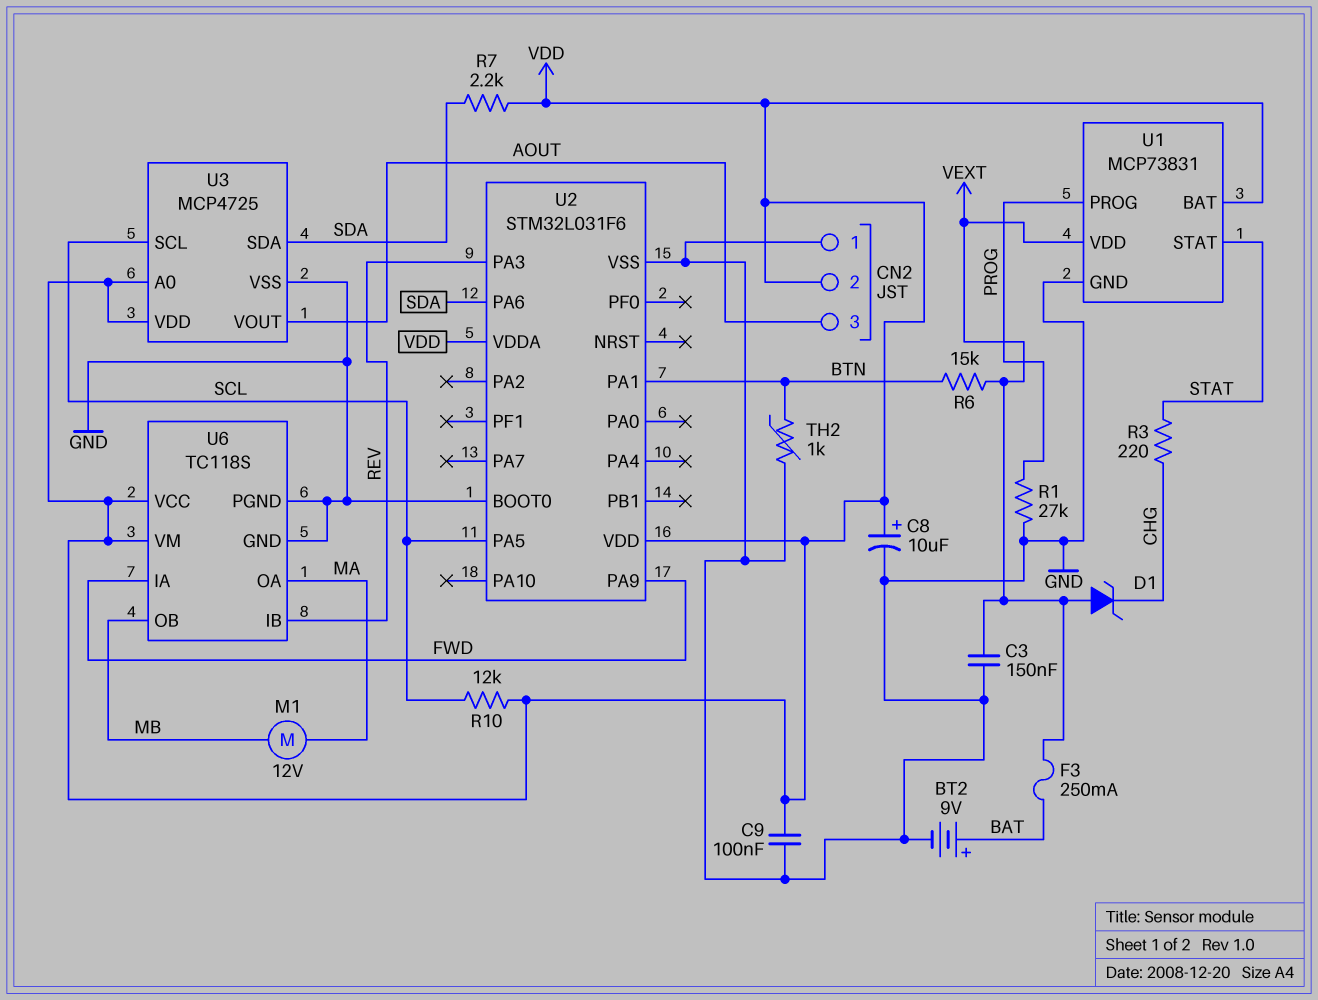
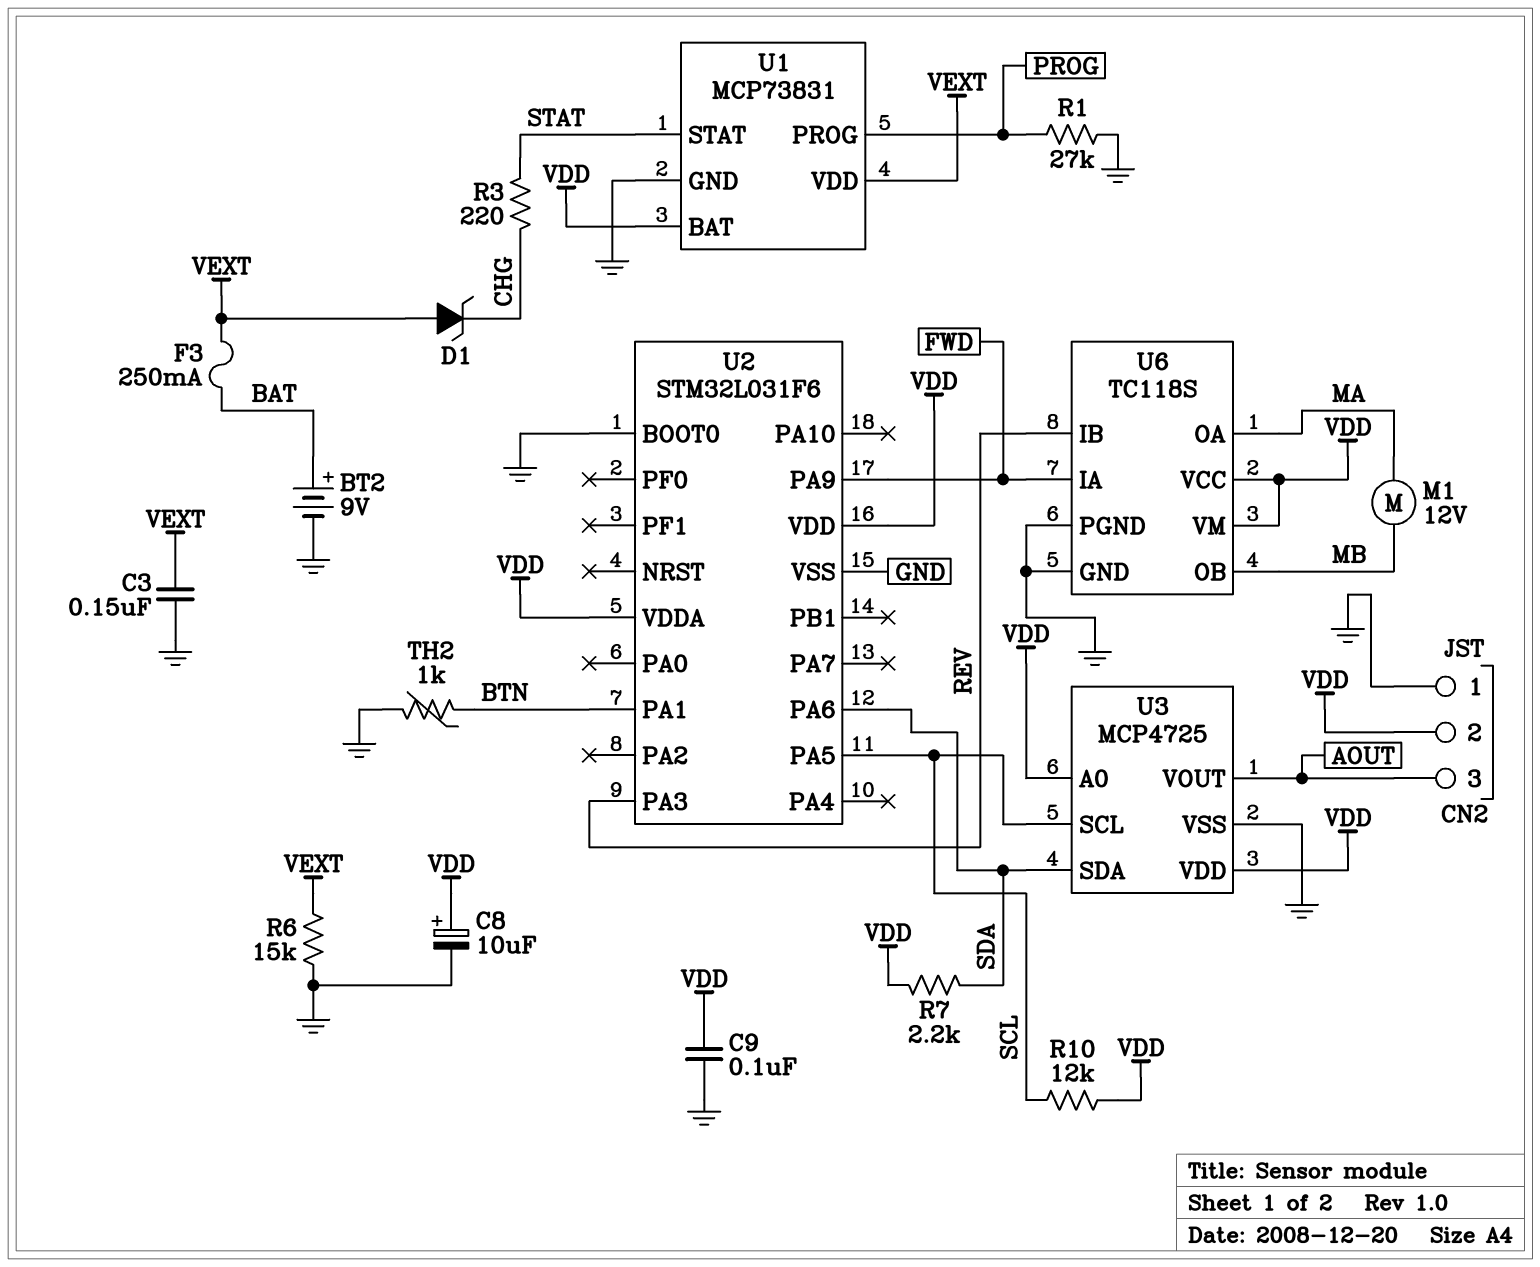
R6: 15k (BTN, VEXT) -> 15k (GND, VEXT)

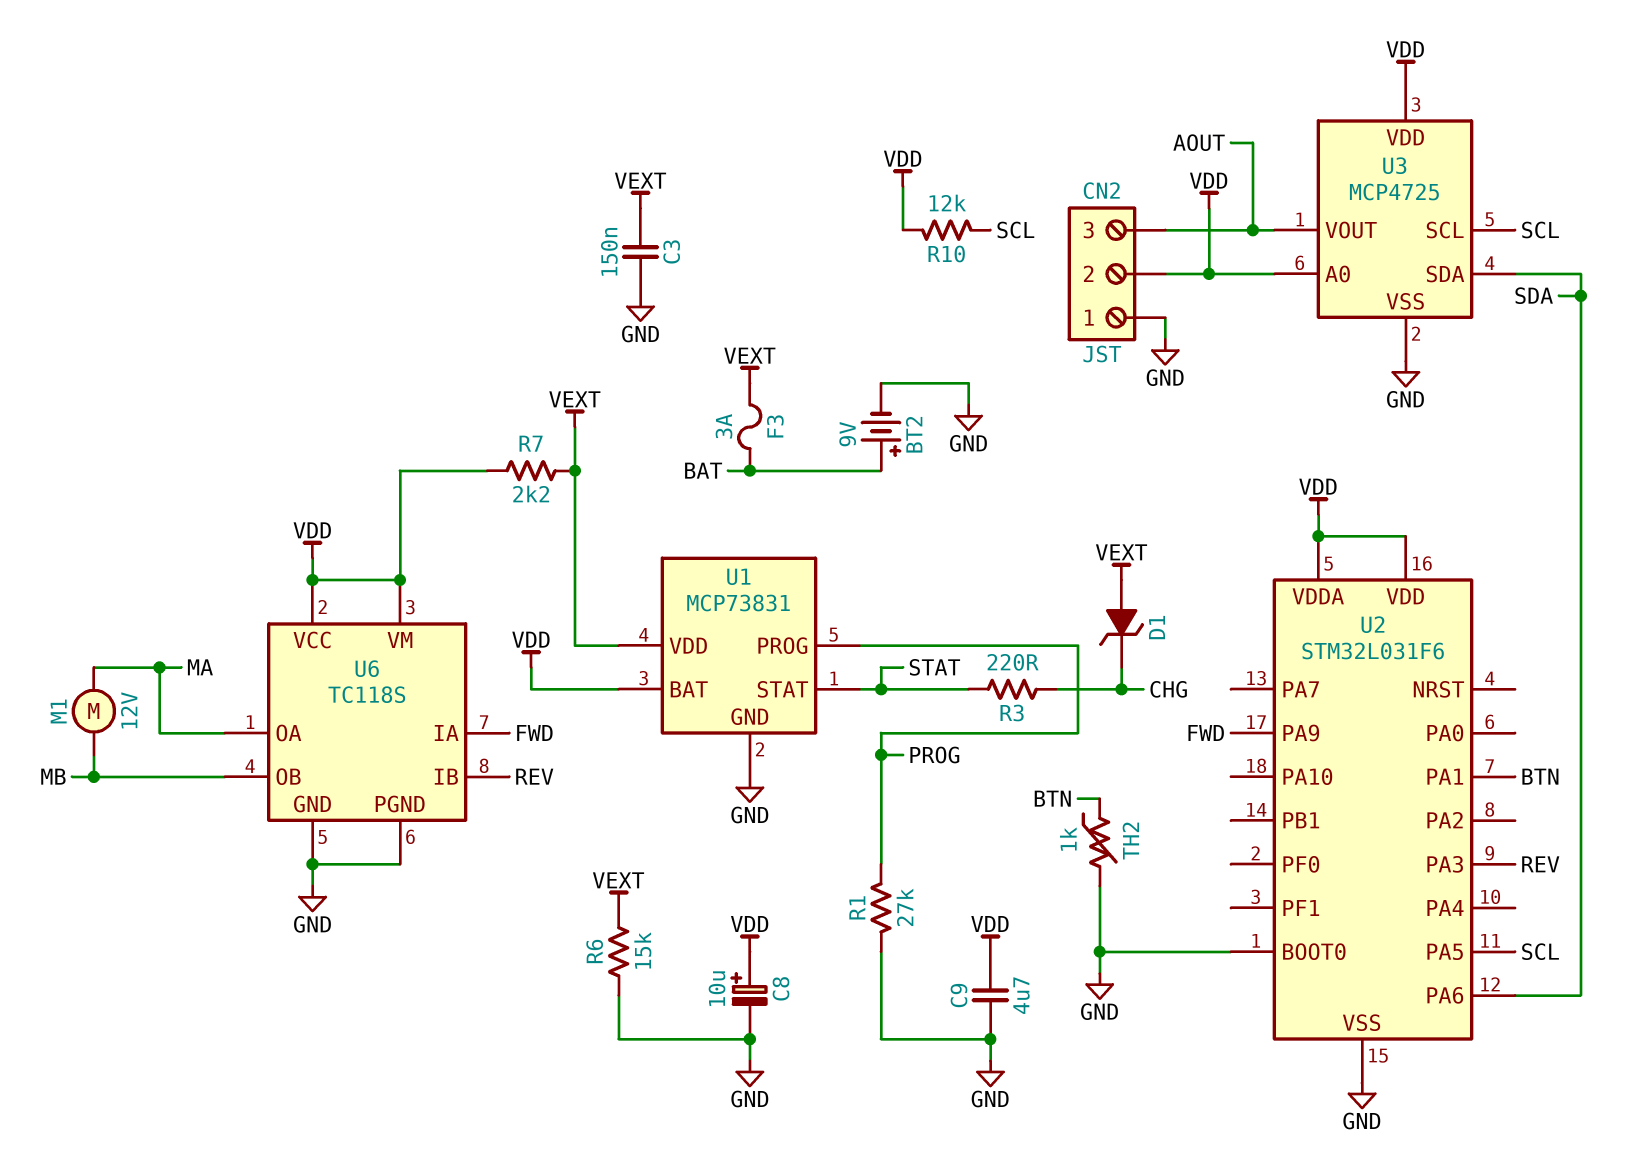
C9: 100nF (GND, VDD) -> 4.7uF (GND, VDD)
F3: 250mA (BAT, VEXT) -> 3A (BAT, VEXT)
R7: 2.2k (SDA, VDD) -> 2.2k (VDD, VEXT)

